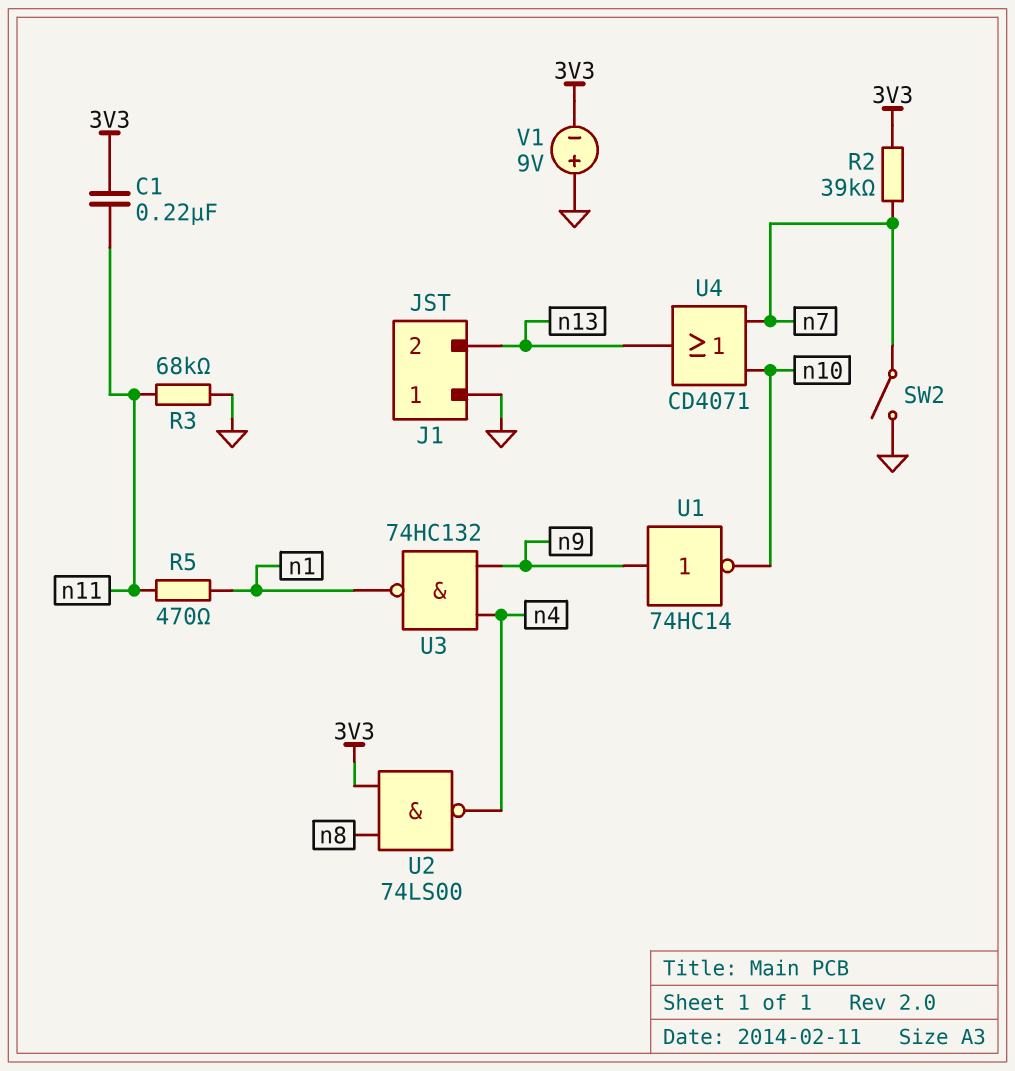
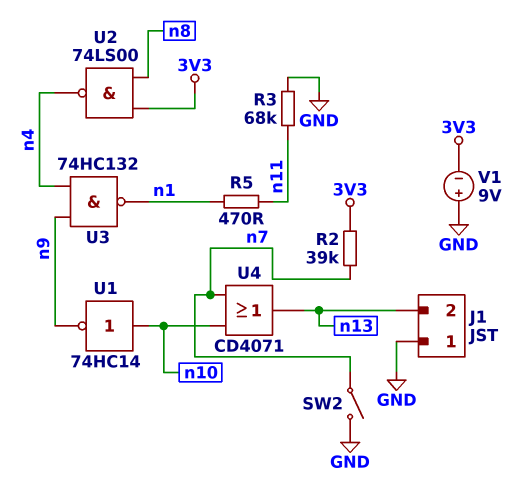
C1: 220nF (3V3, n11) -> none
U1: NOT 74HC14 (in n9, out n10) -> NOT 74HC14 (in n10, out n9)

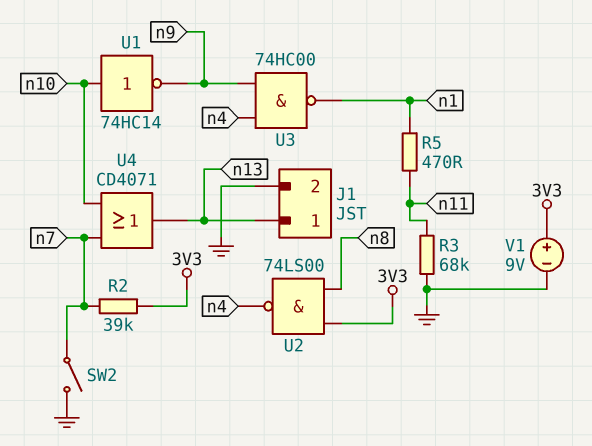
J1 pin 1: GND -> n13
J1 pin 2: n13 -> GND
U3: NAND 74HC132 (in n4, in n9, out n1) -> NAND 74HC00 (in n4, in n9, out n1)
V1: 9V (plus GND, minus 3V3) -> 9V (plus 3V3, minus GND)

